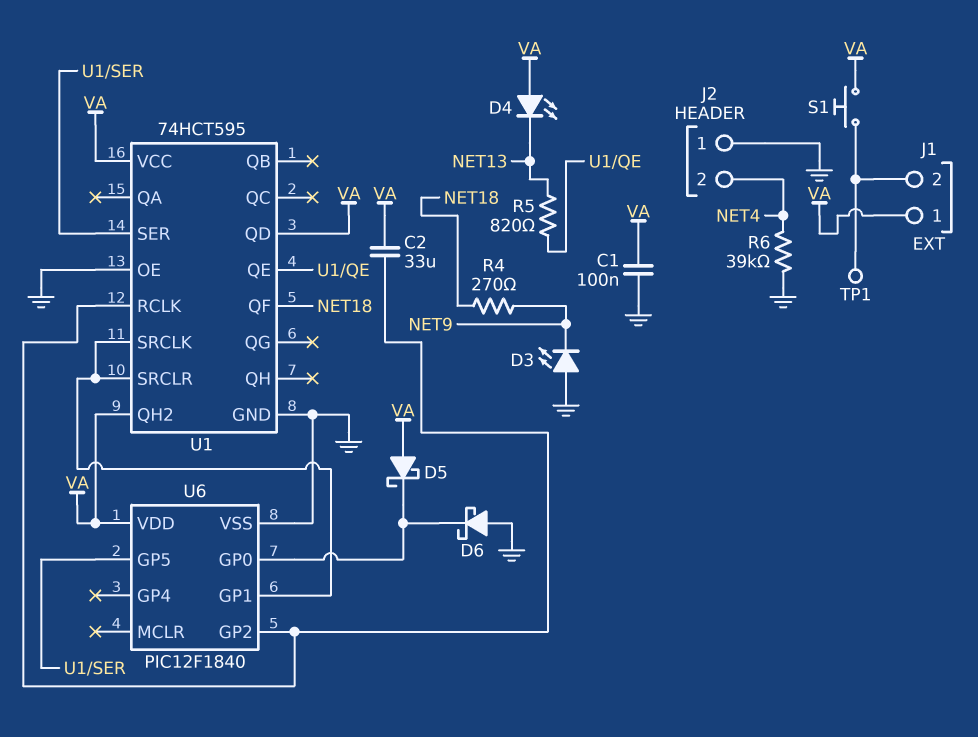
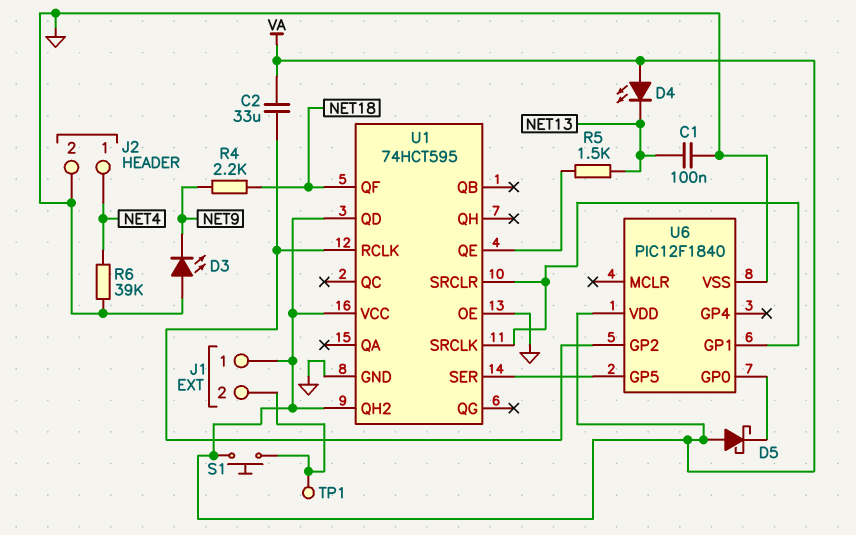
C1: 100nF (GND, VA) -> 100nF (GND, NET13)
D6: schottky (A GND, K U6/GP0) -> none
J2 pin 1: GND -> NET4
J2 pin 2: NET4 -> GND
R4: 270 (NET9, NET18) -> 2.2k (NET9, NET18)
R5: 820 (NET13, U1/QE) -> 1.5k (NET13, U1/QE)

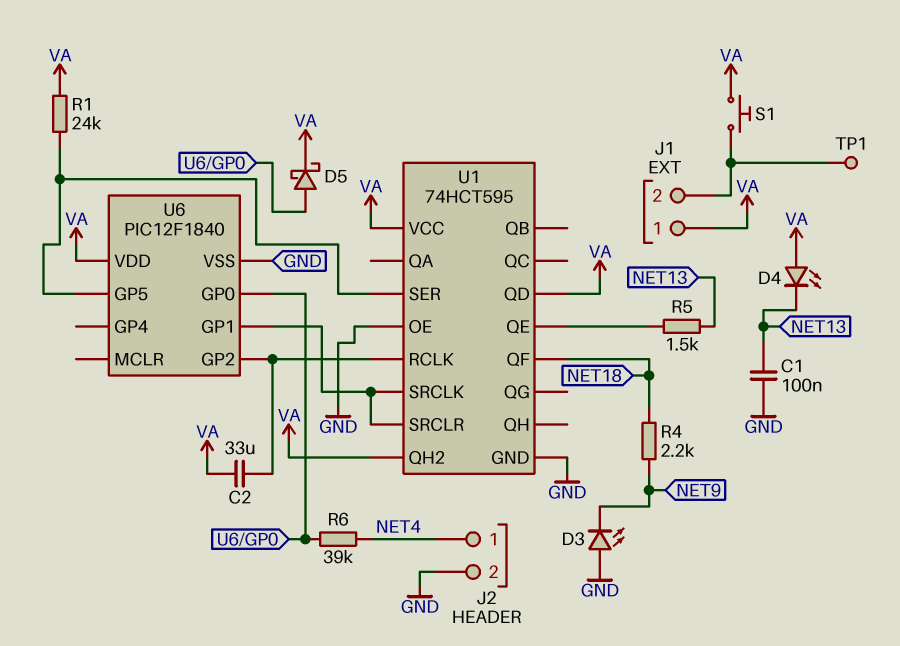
D5: schottky (A VA, K U6/GP0) -> schottky (A U6/GP0, K VA)
R1: none -> 24k (U1/SER, VA)
R6: 39k (GND, NET4) -> 39k (NET4, U6/GP0)

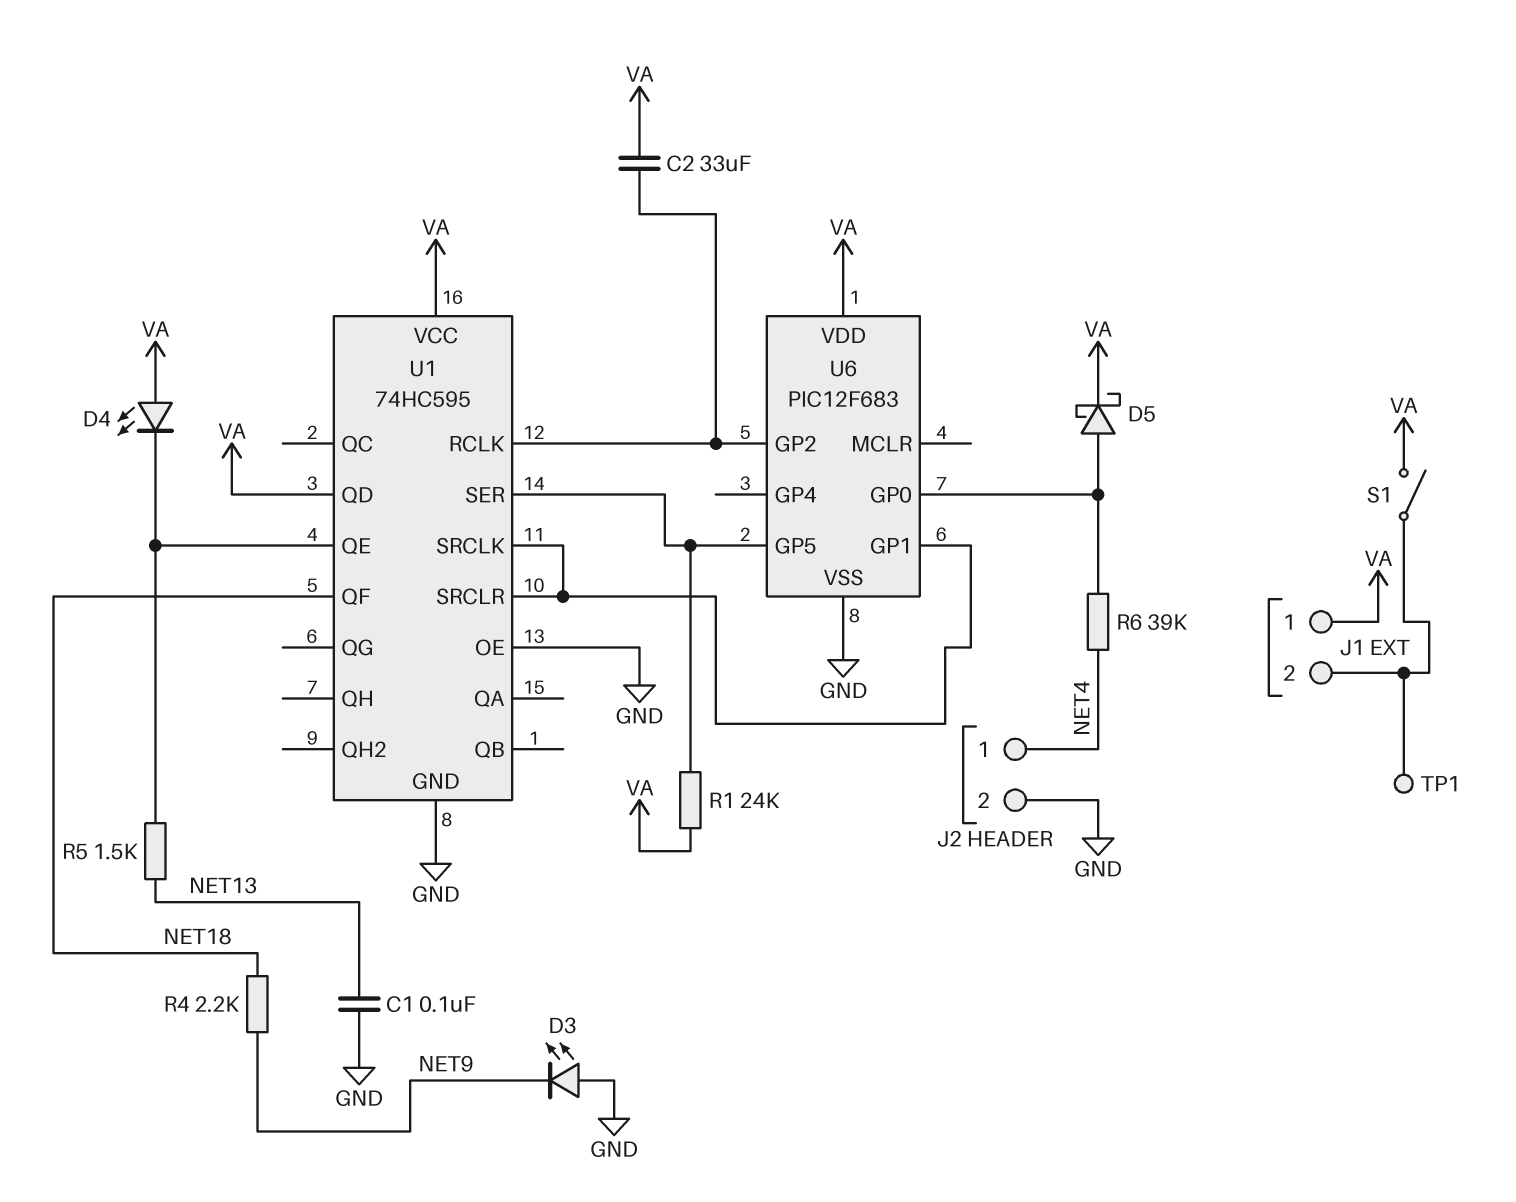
D4: LED (A VA, K NET13) -> LED (A VA, K U1/QE)
S1: button (J1/2, VA) -> switch (J1/2, VA)
U1: 74HCT595 -> 74HC595
U1 pin QH2: VA -> none
U6: PIC12F1840 -> PIC12F683

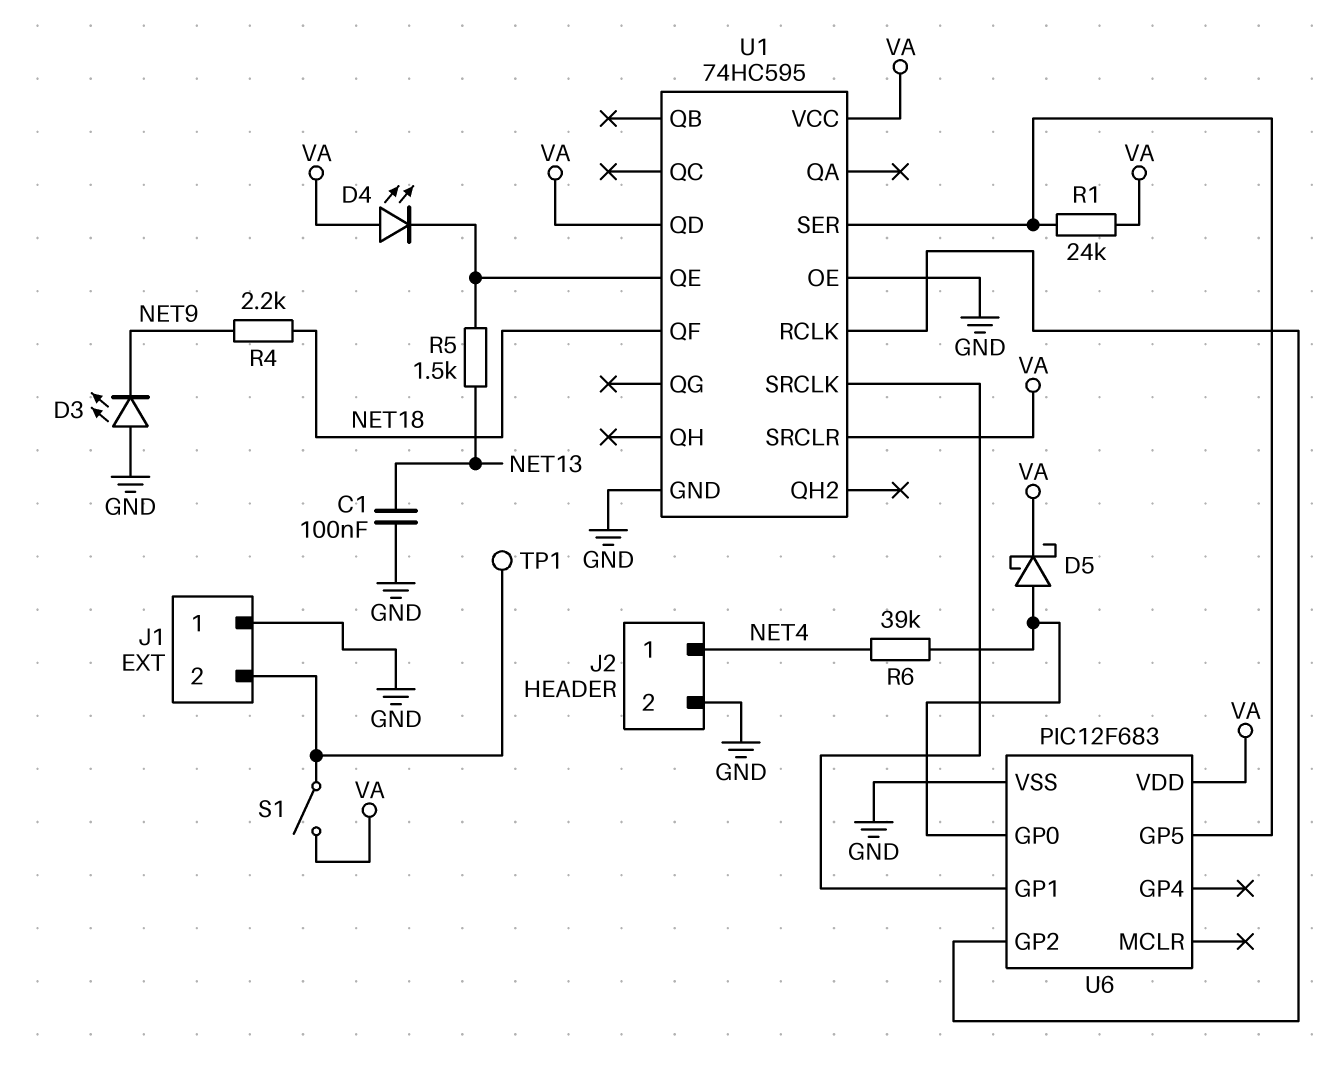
C2: 33uF (U1/RCLK, VA) -> none
J1 pin 1: VA -> GND
U1 pin SRCLR: U1/SRCLK -> VA

